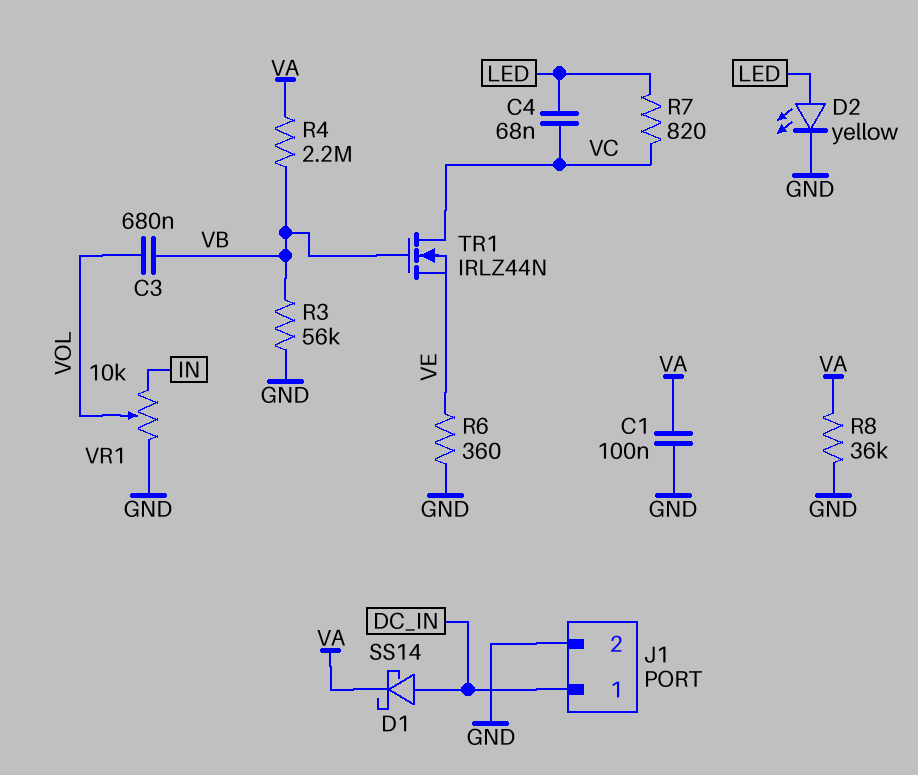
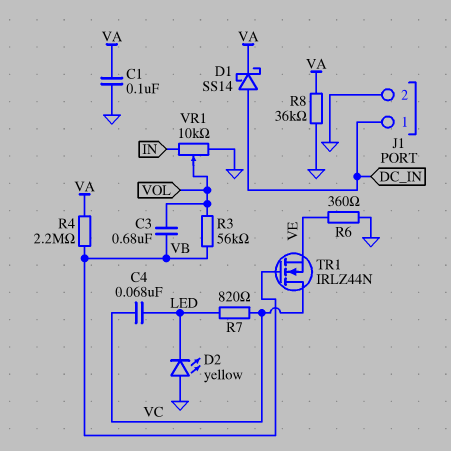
D2: LED yellow (A LED, K GND) -> LED yellow (A GND, K LED)
R3: 56k (GND, VB) -> 56k (VB, VOL)

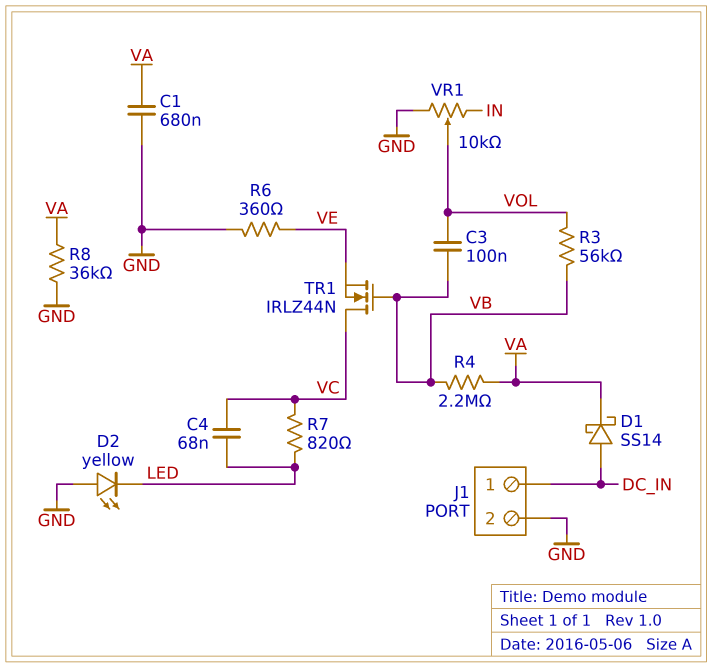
C1: 100nF (GND, VA) -> 680nF (GND, VA)
C3: 680nF (VB, VOL) -> 100nF (VB, VOL)

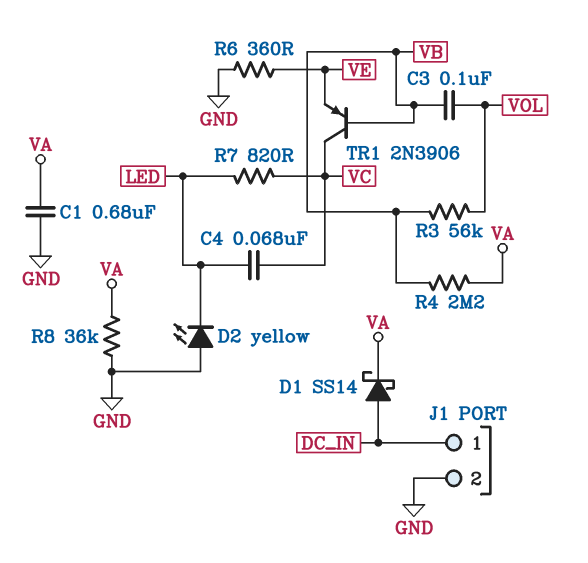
TR1: NMOS IRLZ44N (G VB, D VC, S VE) -> PNP 2N3906 (B VB, C VC, E VE)
VR1: 10k (GND, IN, wiper VOL) -> none

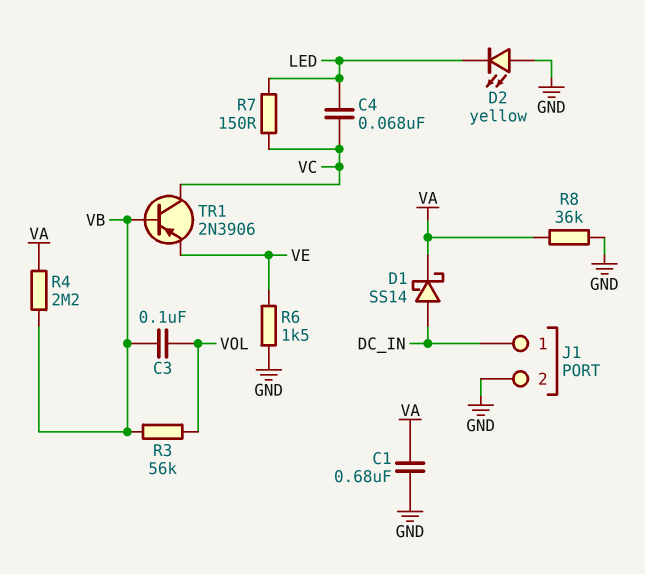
R6: 360 (GND, VE) -> 1.5k (GND, VE)
R7: 820 (LED, VC) -> 150 (LED, VC)

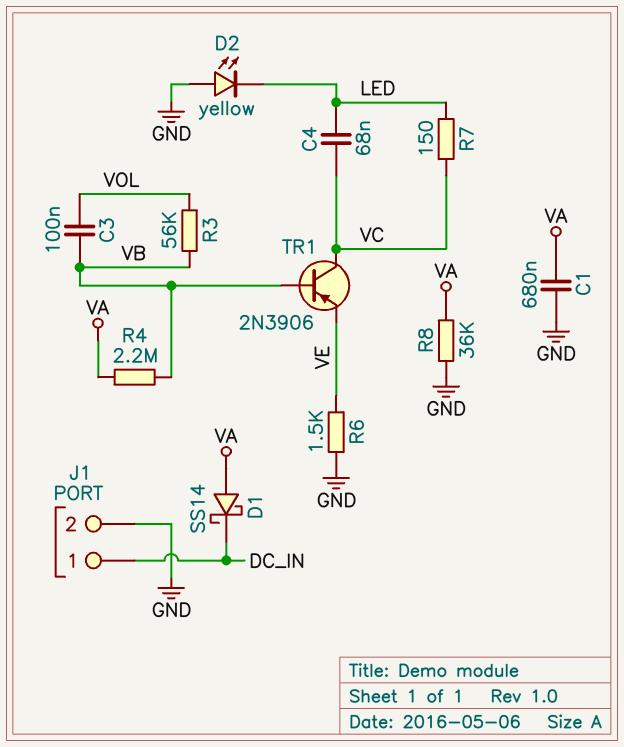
D1: schottky SS14 (A DC_IN, K VA) -> schottky SS14 (A VA, K DC_IN)

